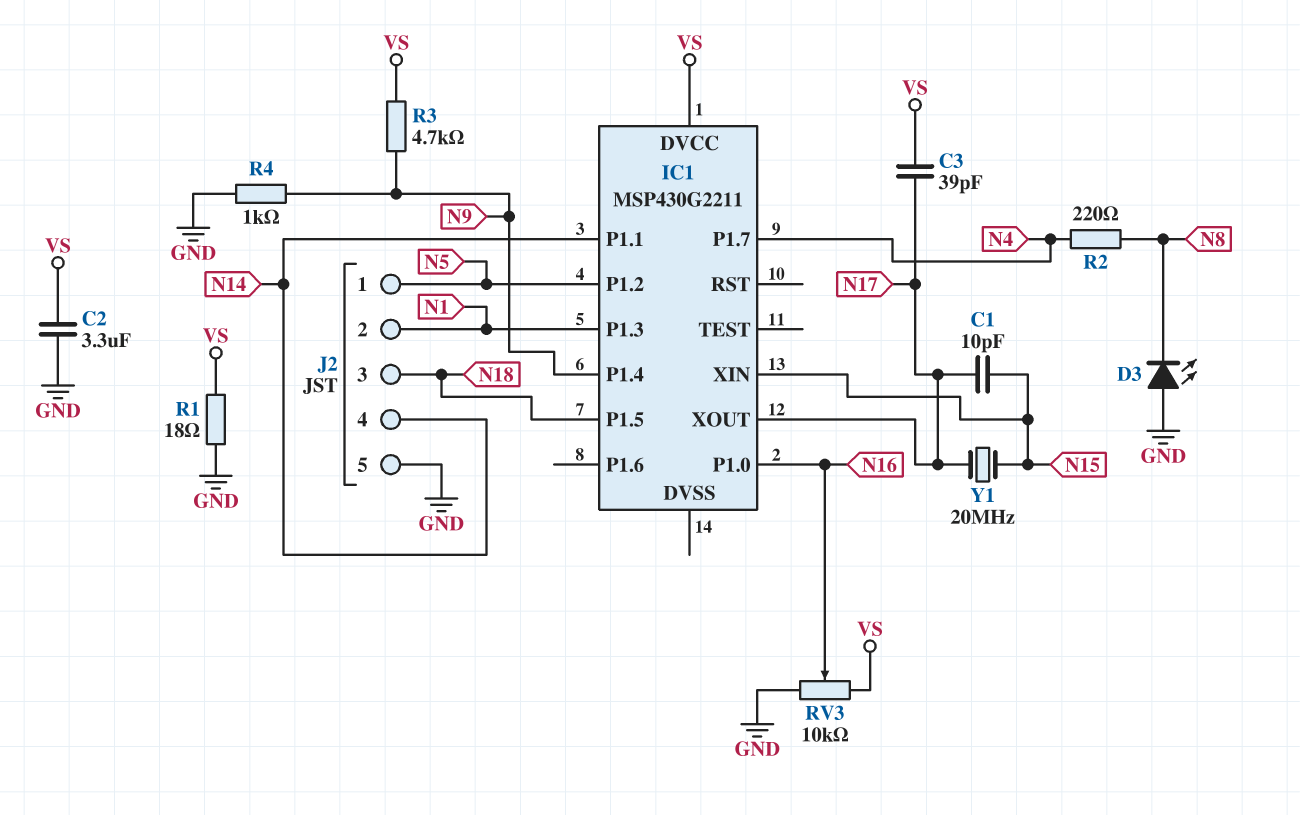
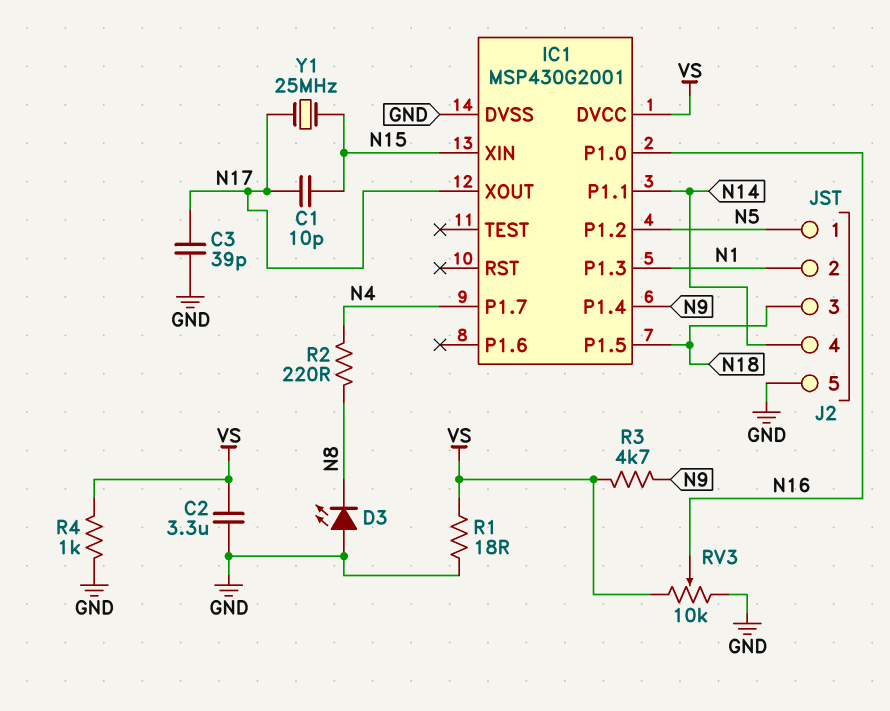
C3: 39pF (N17, VS) -> 39pF (GND, N17)
IC1: MSP430G2211 -> MSP430G2001
IC1 pin DVSS: none -> GND
R4: 1k (GND, N9) -> 1k (GND, VS)
Y1: 20MHz (N15, N17) -> 25MHz (N15, N17)

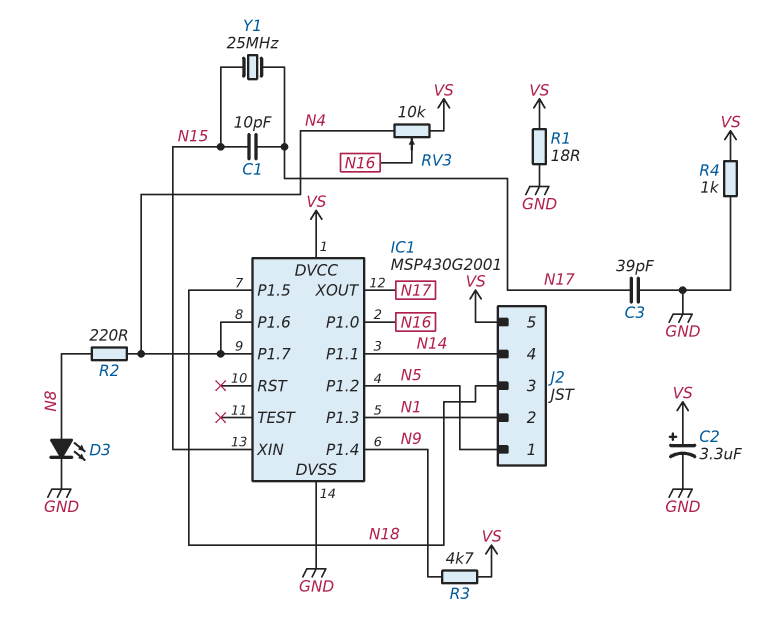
C2: 3.3uF (GND, VS) -> 3.3uF (plus VS, minus GND)
D3: LED (A GND, K N8) -> LED (A N8, K GND)
IC1 pin P1.6: none -> N4
J2 pin 5: GND -> VS
RV3: 10k (GND, VS, wiper N16) -> 10k (N4, VS, wiper N16)

